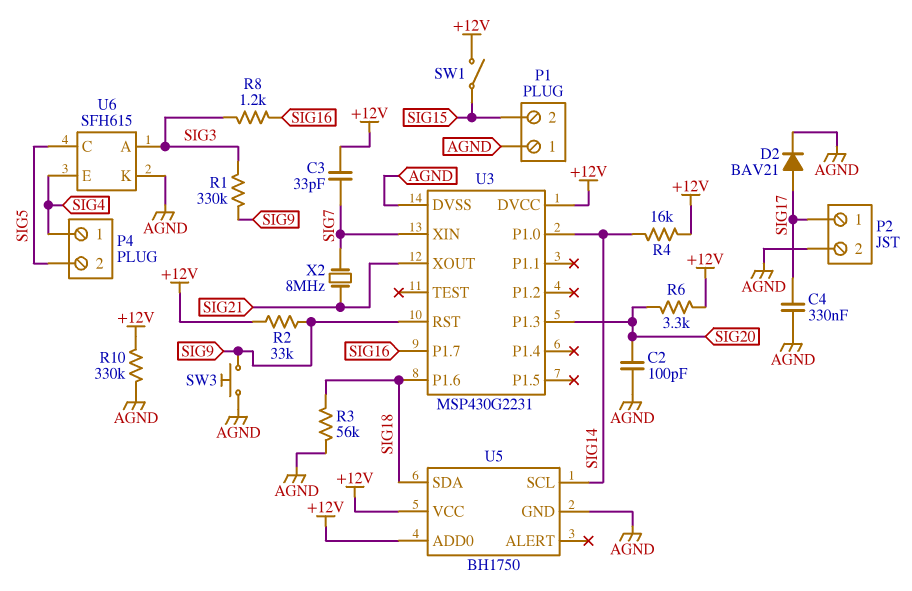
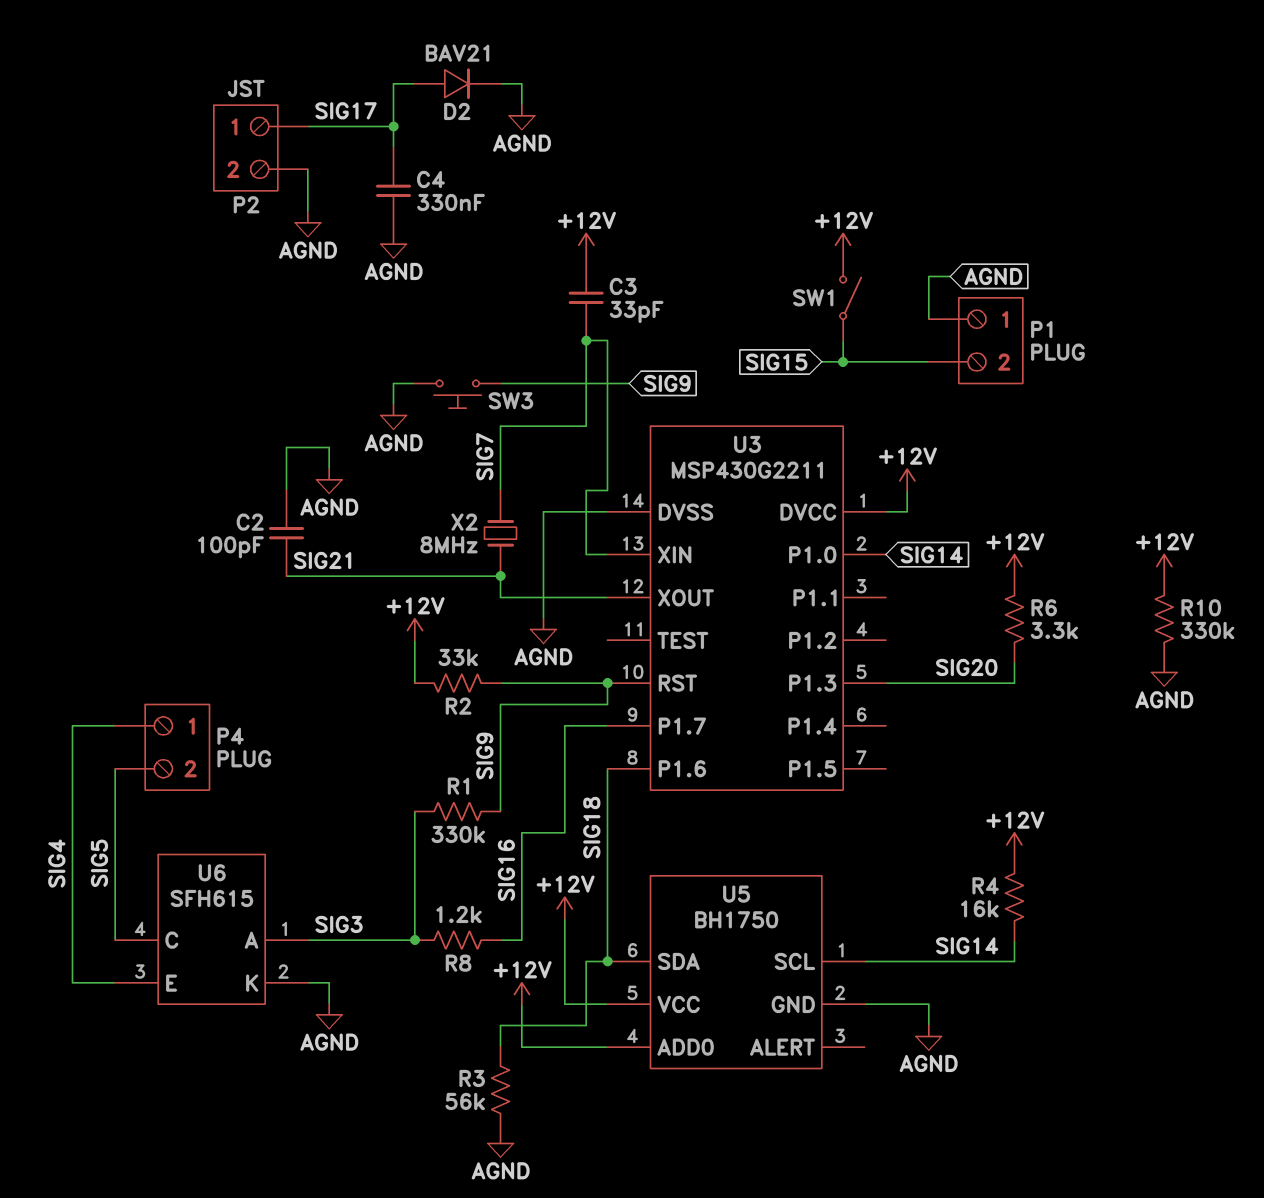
C2: 100pF (AGND, SIG20) -> 100pF (AGND, SIG21)
U3: MSP430G2231 -> MSP430G2211

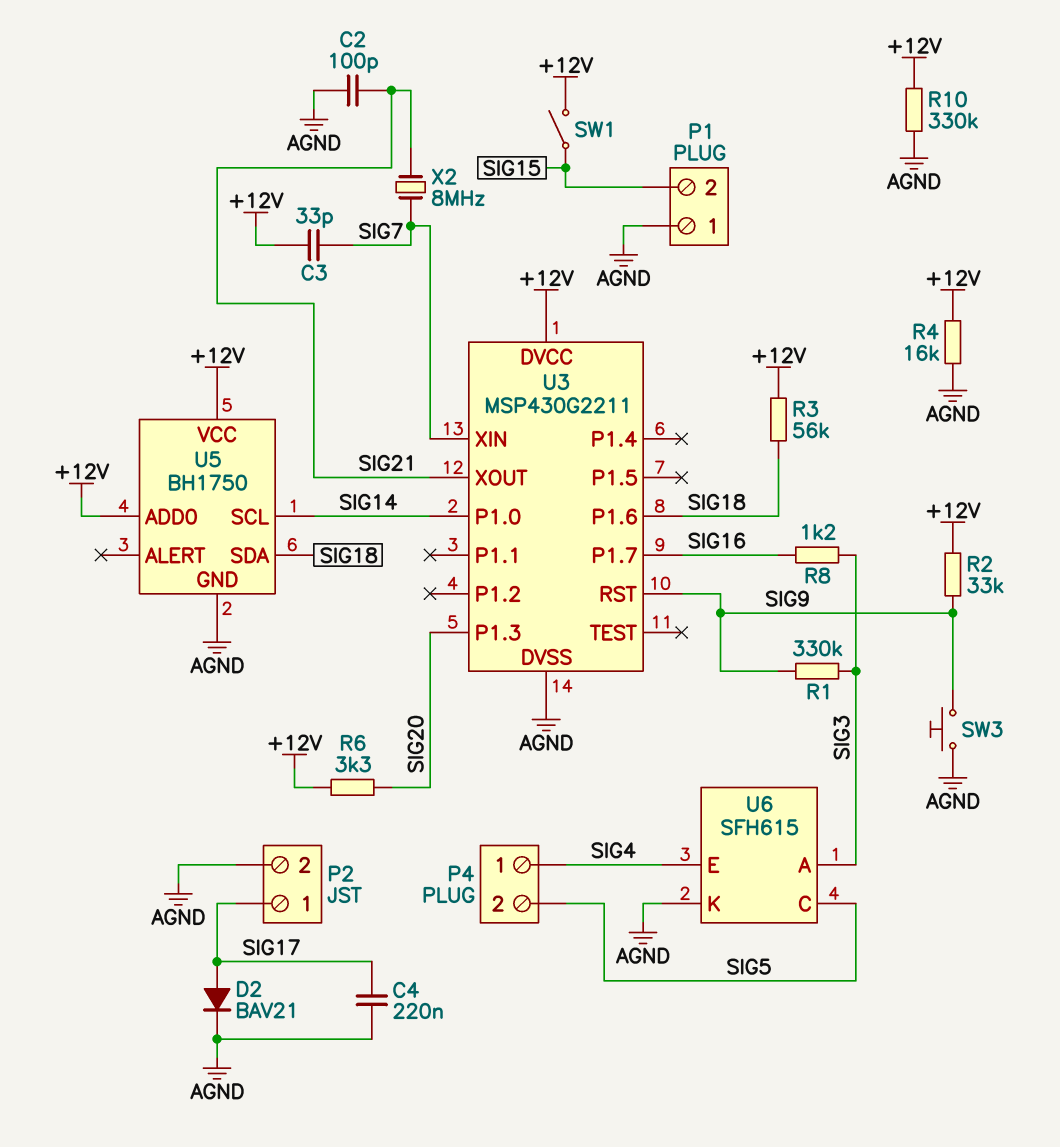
C4: 330nF (AGND, SIG17) -> 220nF (AGND, SIG17)
R3: 56k (AGND, SIG18) -> 56k (+12V, SIG18)
R4: 16k (+12V, SIG14) -> 16k (+12V, AGND)

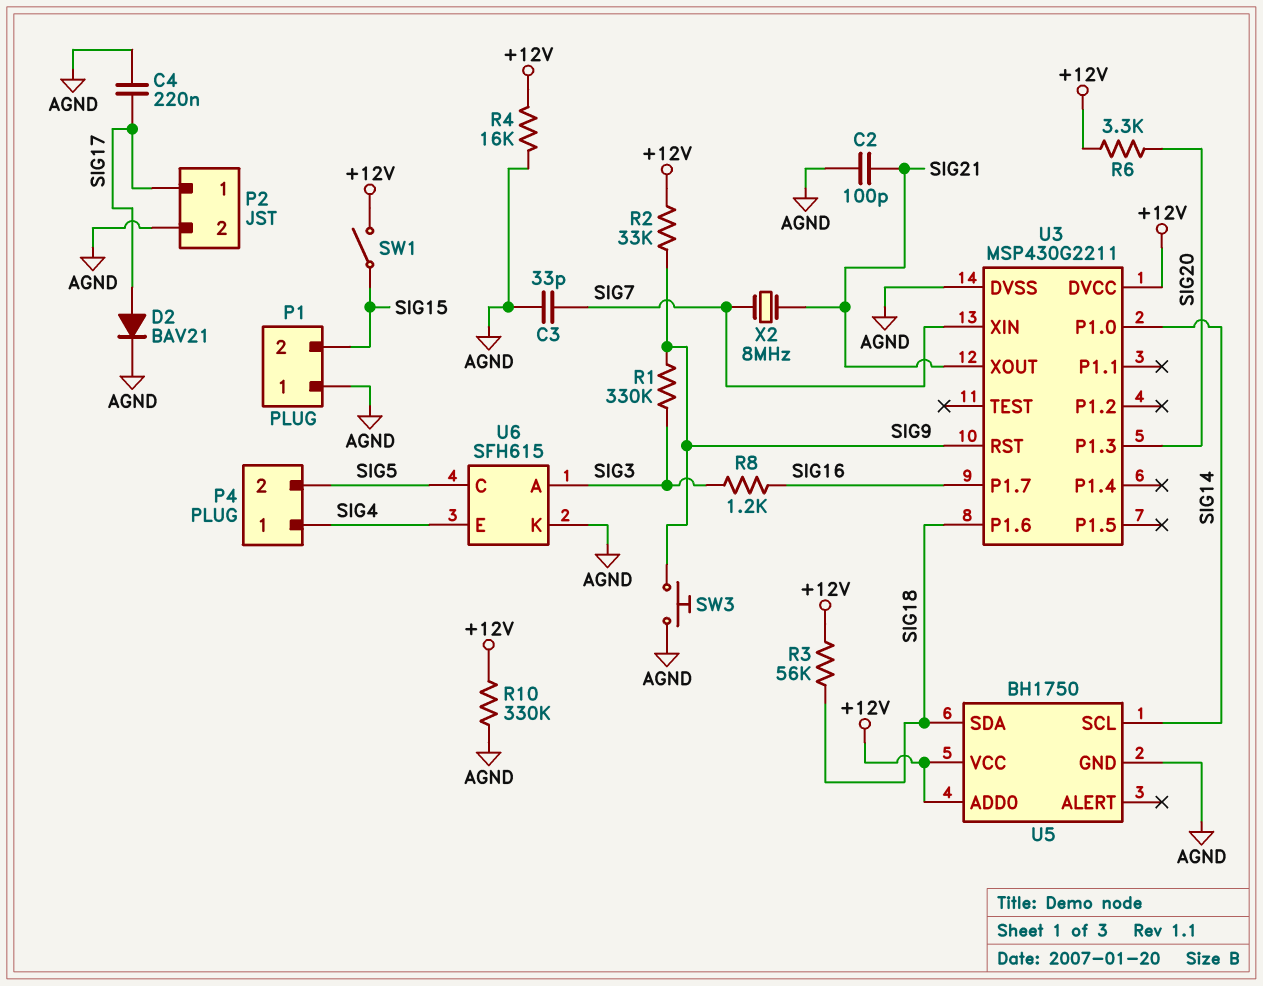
C3: 33pF (+12V, SIG7) -> 33pF (AGND, SIG7)

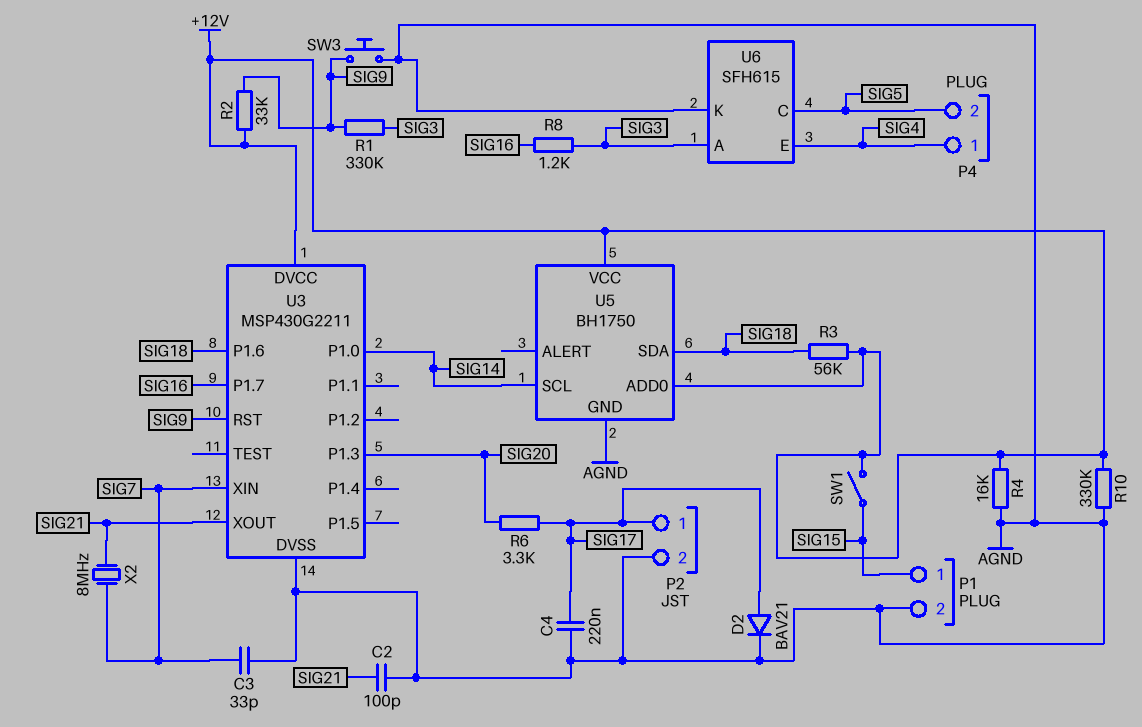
P1 pin 1: AGND -> SIG15
P1 pin 2: SIG15 -> AGND
R6: 3.3k (+12V, SIG20) -> 3.3k (SIG17, SIG20)

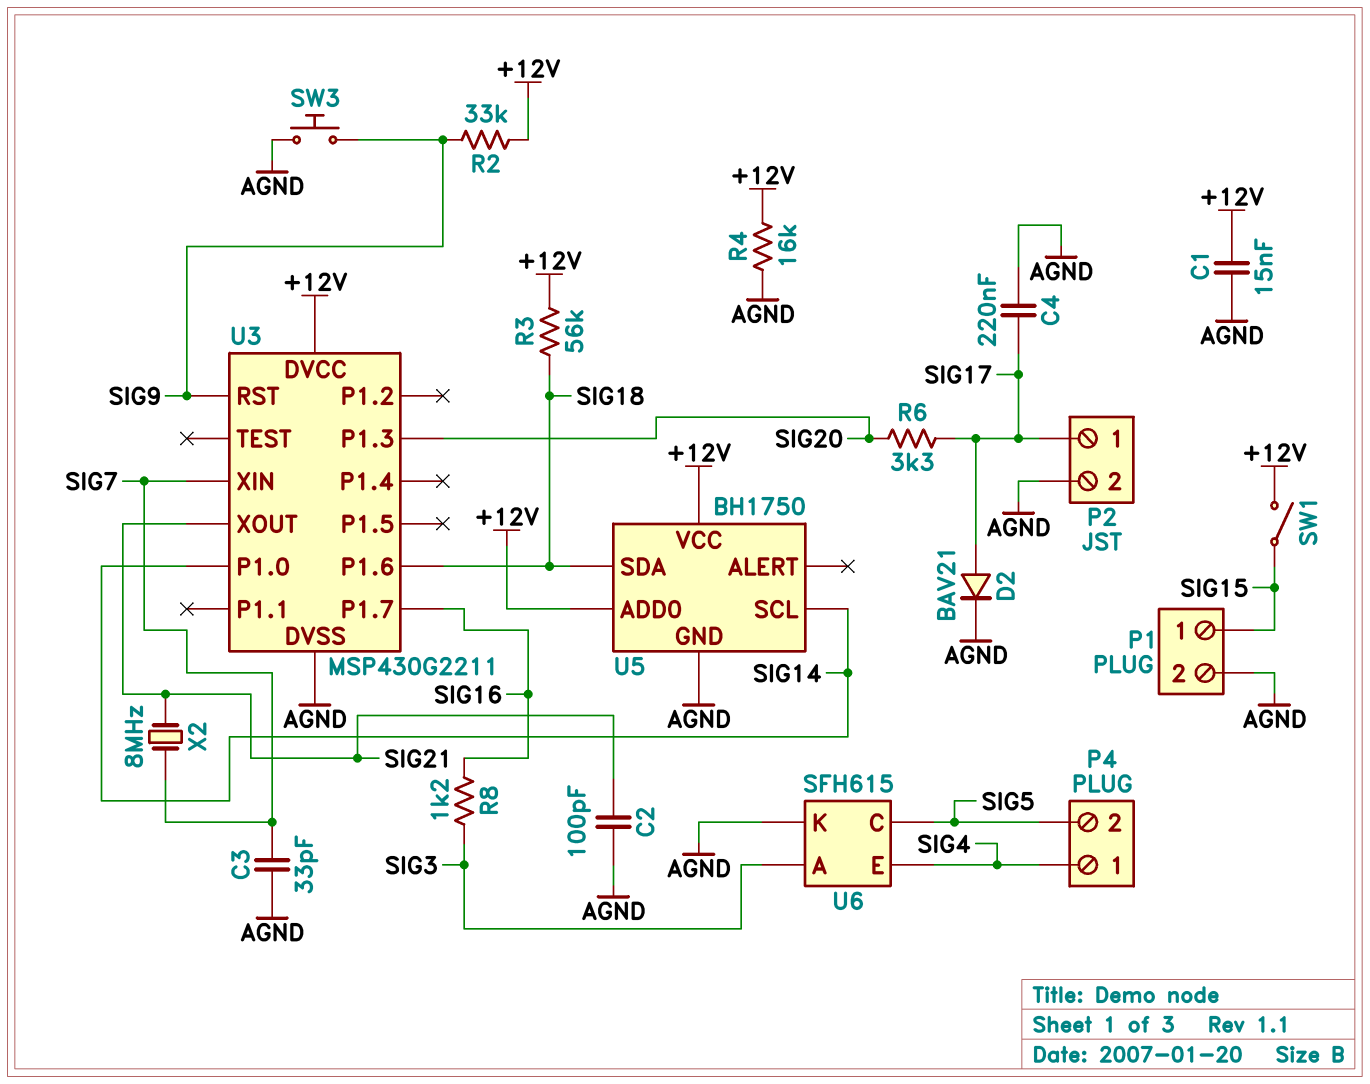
C1: none -> 15nF (+12V, AGND)
R1: 330k (SIG3, SIG9) -> none
R10: 330k (+12V, AGND) -> none

